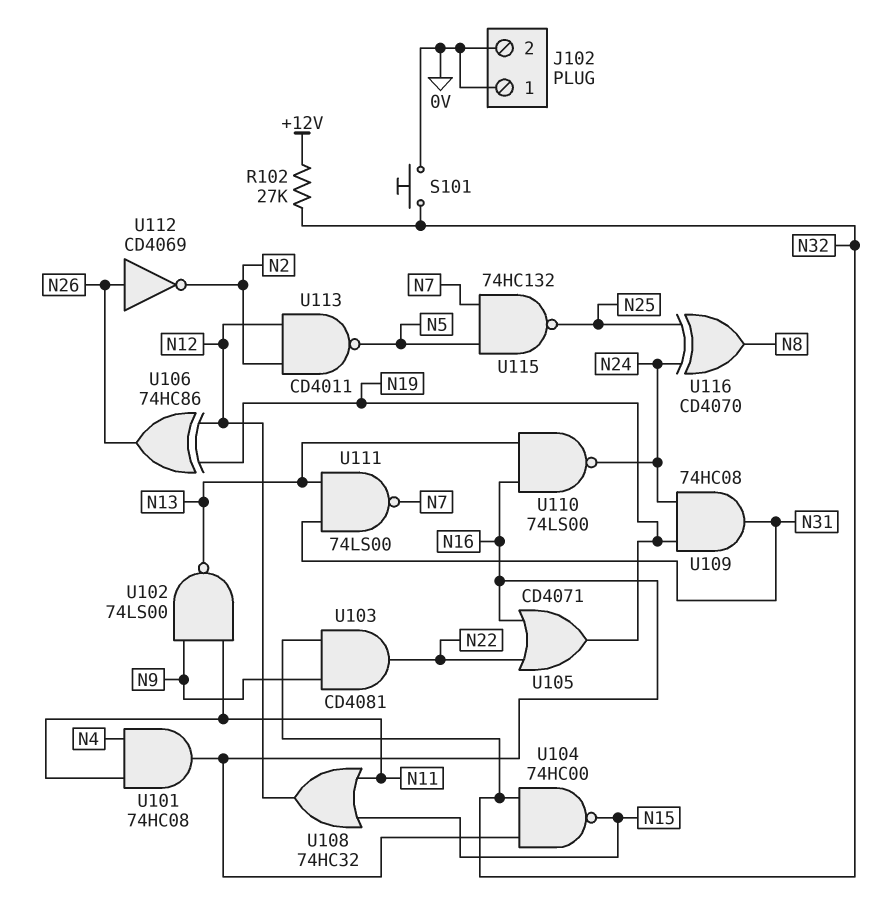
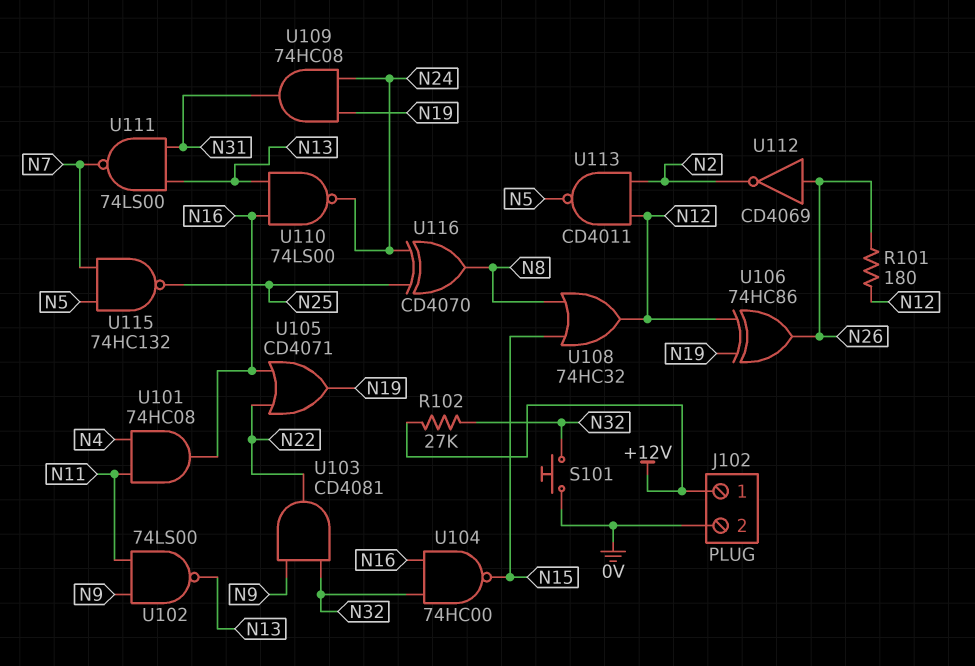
J102 pin 1: 0V -> +12V
R101: none -> 180 (N12, N26)
U108: OR 74HC32 (in N11, in N15, out N12) -> OR 74HC32 (in N8, in N15, out N12)

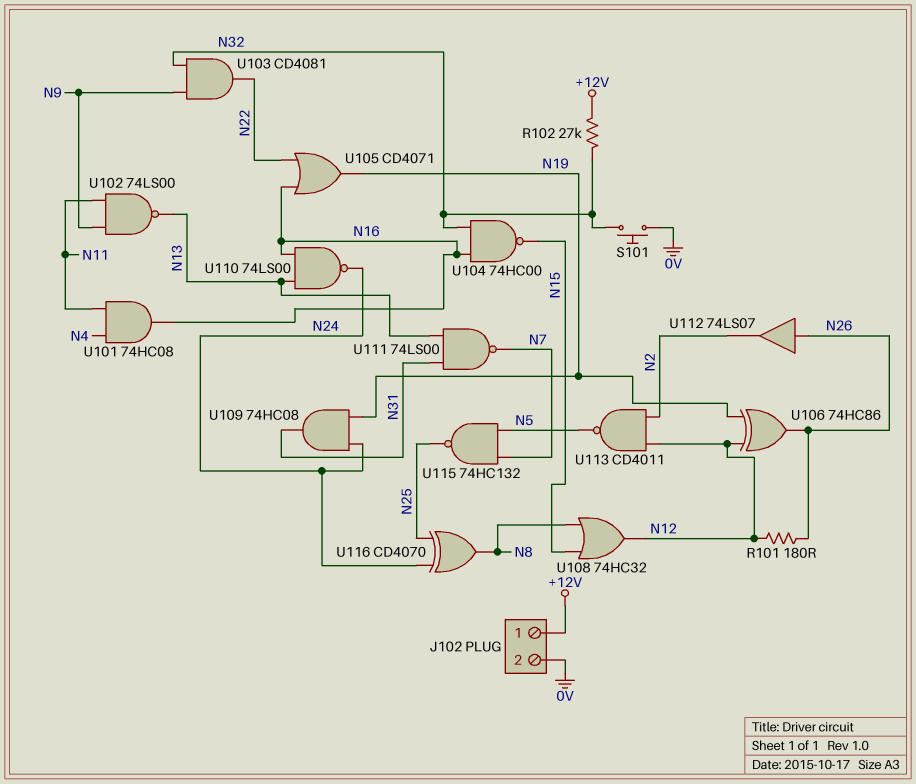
U112: NOT CD4069 (in N26, out N2) -> buffer 74LS07 (in N26, out N2)

